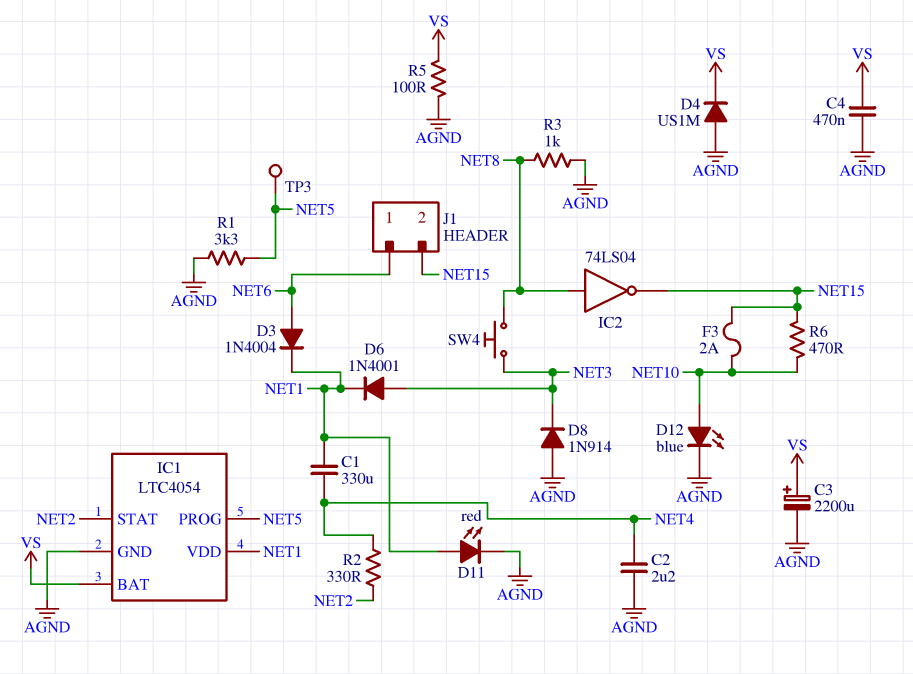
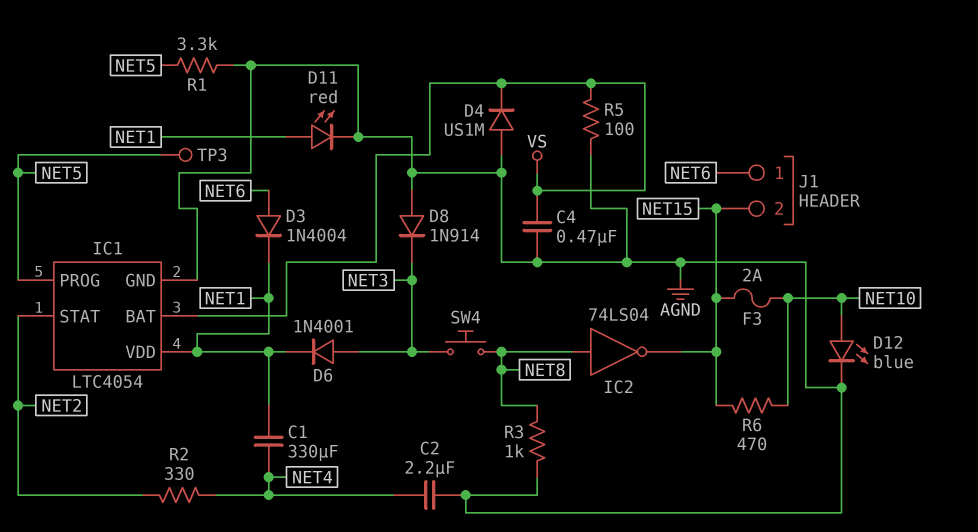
C3: 2200uF (plus VS, minus AGND) -> none

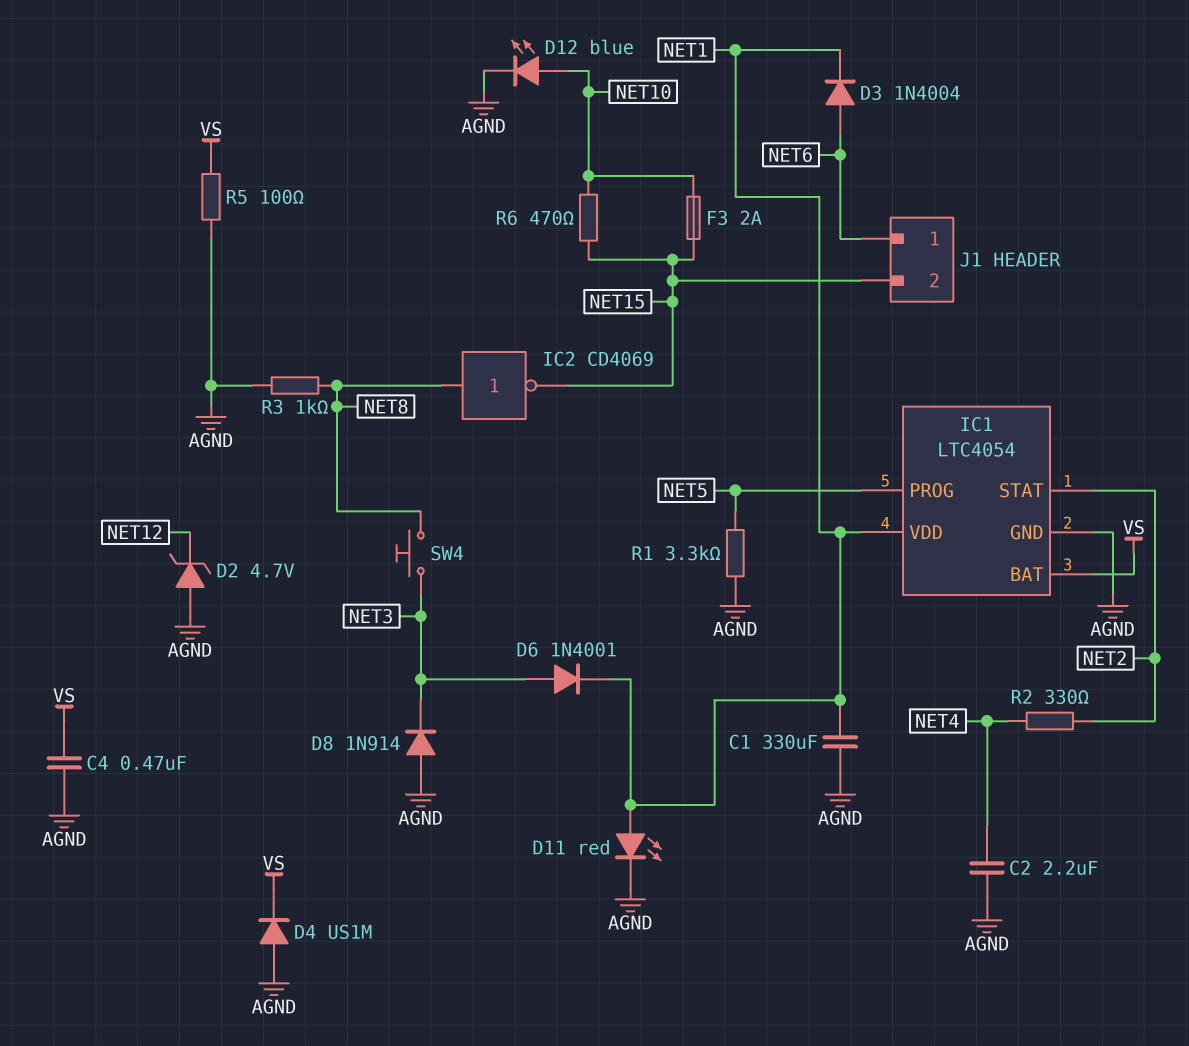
C1: 330uF (NET1, NET4) -> 330uF (AGND, NET1)
D2: none -> zener 4.7V (A AGND, K NET12)
IC2: NOT 74LS04 (in NET8, out NET15) -> NOT CD4069 (in NET8, out NET15)
TP3: test point (NET5) -> none

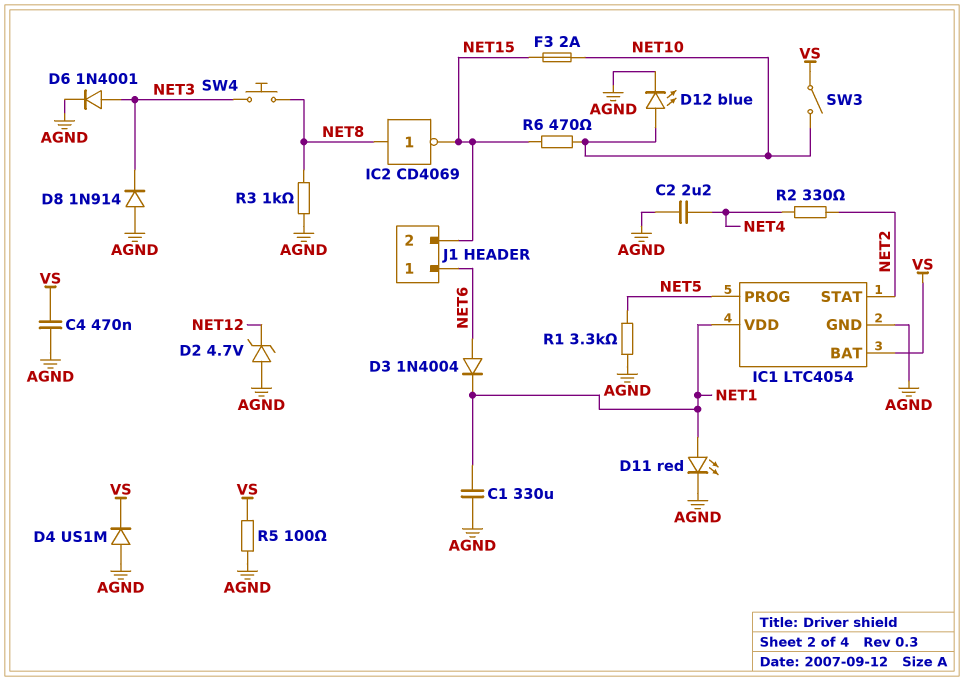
D6: diode 1N4001 (A NET3, K NET1) -> diode 1N4001 (A NET3, K AGND)
SW3: none -> switch (NET10, VS)

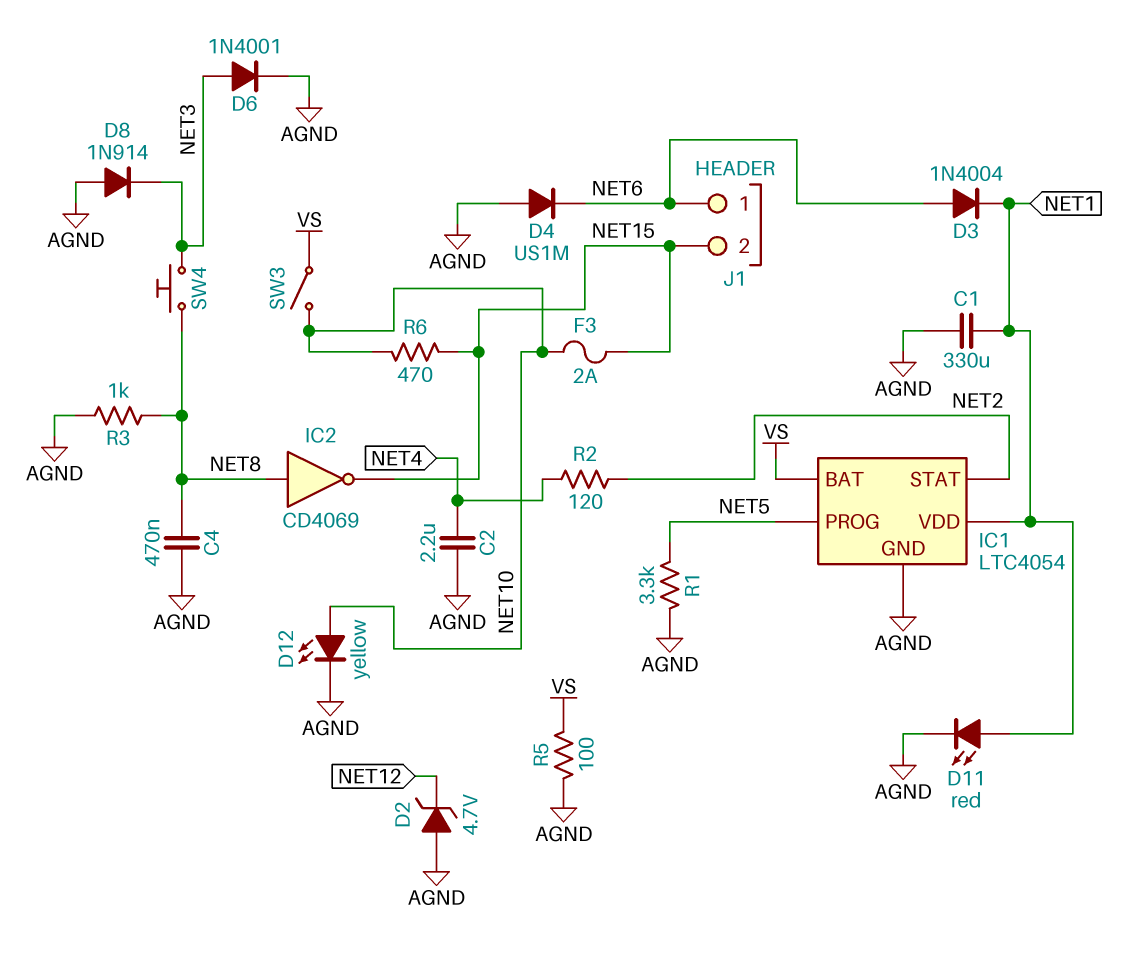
C4: 470nF (AGND, VS) -> 470nF (AGND, NET8)
D4: diode US1M (A AGND, K VS) -> diode US1M (A AGND, K NET6)
D12: LED blue (A NET10, K AGND) -> LED yellow (A NET10, K AGND)
R2: 330 (NET2, NET4) -> 120 (NET2, NET4)

